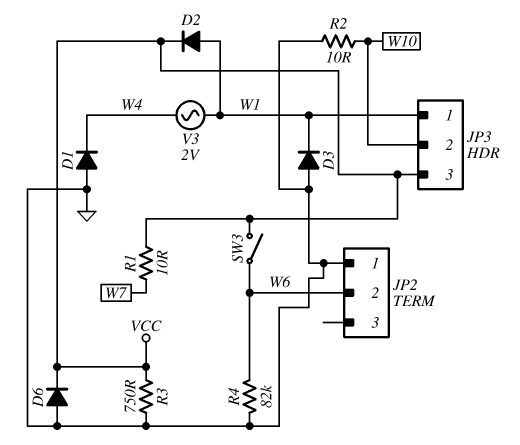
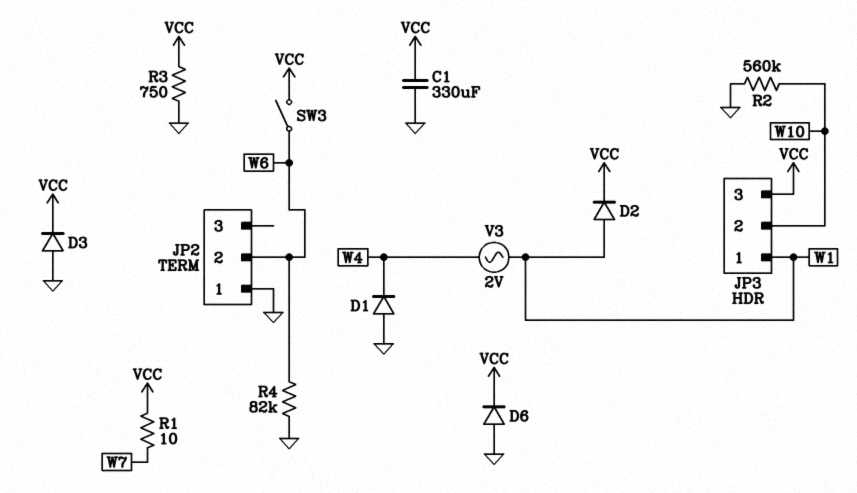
C1: none -> 330uF (GND, VCC)
D3: diode (A GND, K W1) -> diode (A GND, K VCC)
R2: 10 (GND, W10) -> 560k (GND, W10)

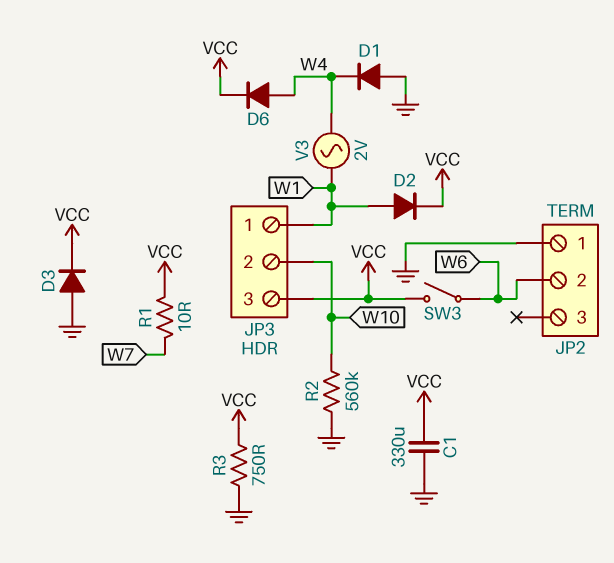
D6: diode (A GND, K VCC) -> diode (A W4, K VCC)
R4: 82k (GND, W6) -> none

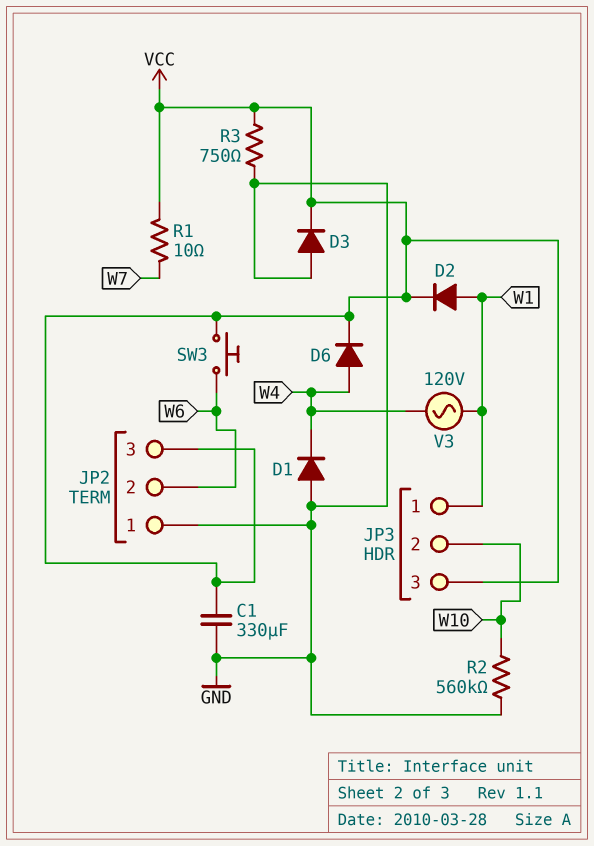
JP2 pin 3: none -> VCC
SW3: switch (VCC, W6) -> button (VCC, W6)
V3: AC 2V (W1, W4) -> AC 120V (W1, W4)

